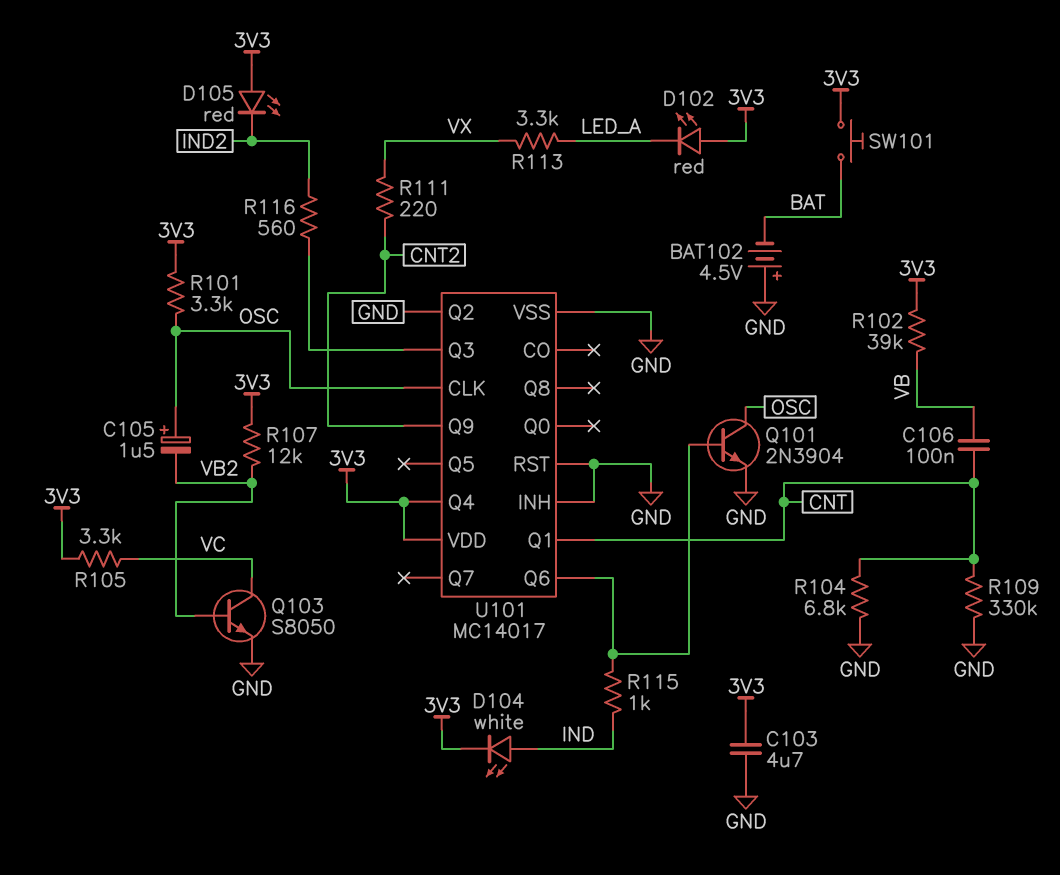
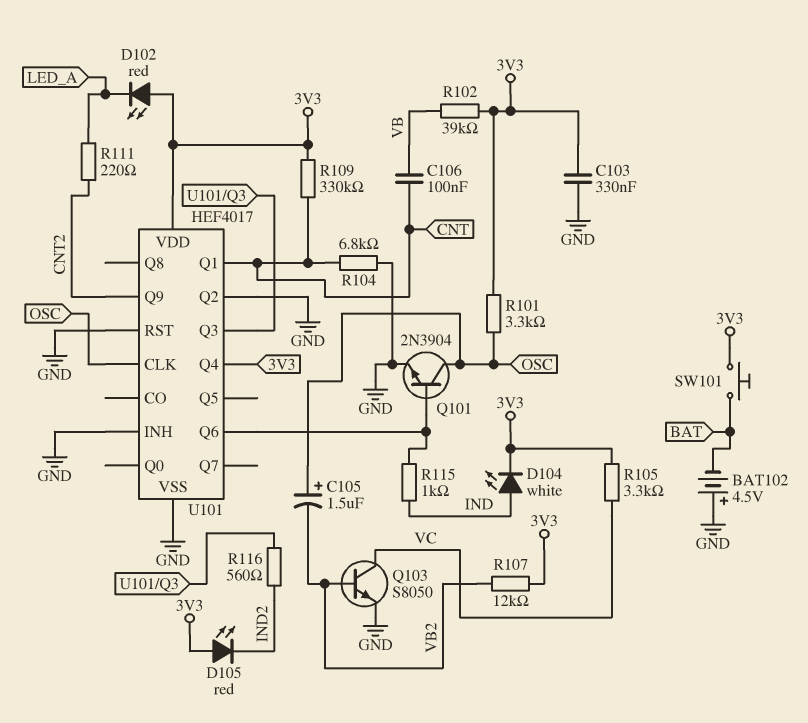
C103: 4.7uF (3V3, GND) -> 330nF (3V3, GND)
R109: 330k (CNT, GND) -> 330k (3V3, CNT)
R111: 220 (CNT2, VX) -> 220 (CNT2, LED_A)
R113: 3.3k (LED_A, VX) -> none
U101: MC14017 -> HEF4017

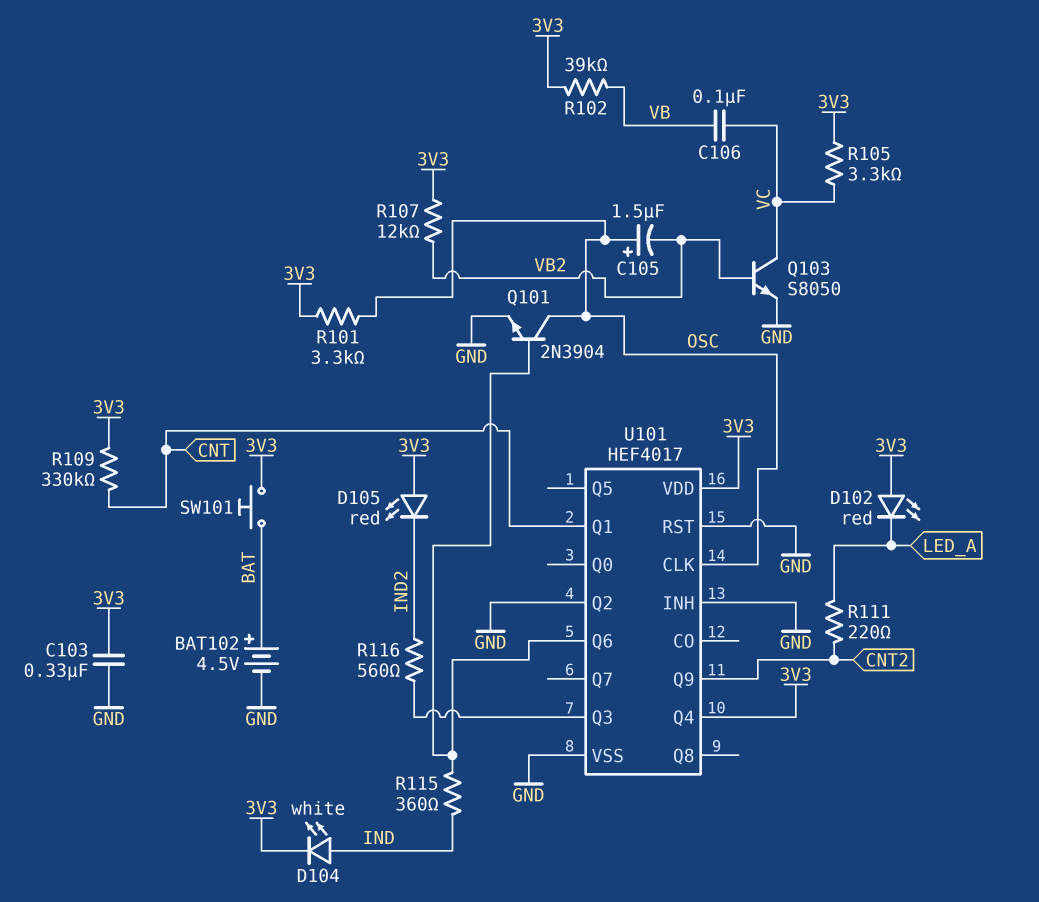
BAT102: 4.5V (plus GND, minus BAT) -> 4.5V (plus BAT, minus GND)
C106: 100nF (CNT, VB) -> 100nF (VB, VC)
R104: 6.8k (CNT, GND) -> none
R115: 1k (IND, U101/Q6) -> 360 (IND, U101/Q6)

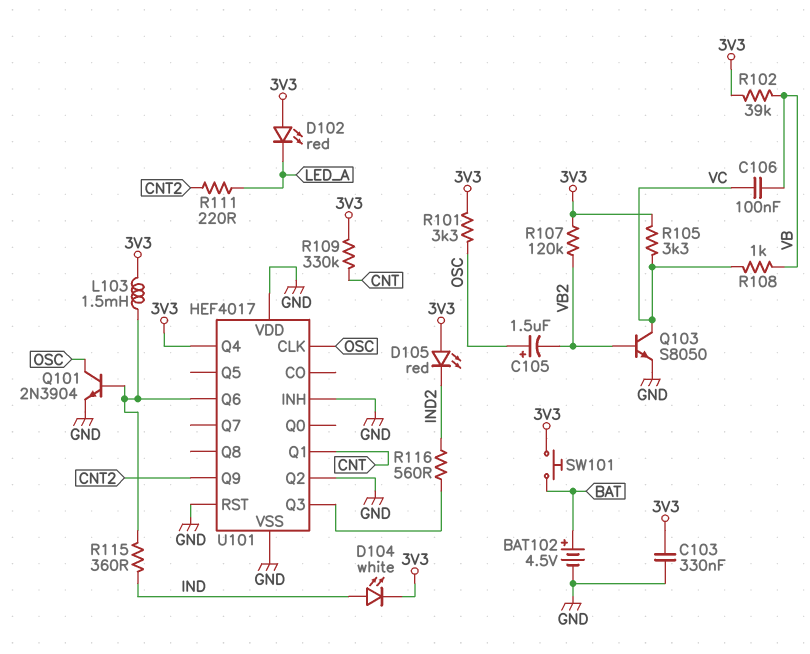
L103: none -> 1.5mH (3V3, U101/Q6)
R107: 12k (3V3, VB2) -> 120k (3V3, VB2)
R108: none -> 1k (VB, VC)
U101 pin VDD: 3V3 -> GND

